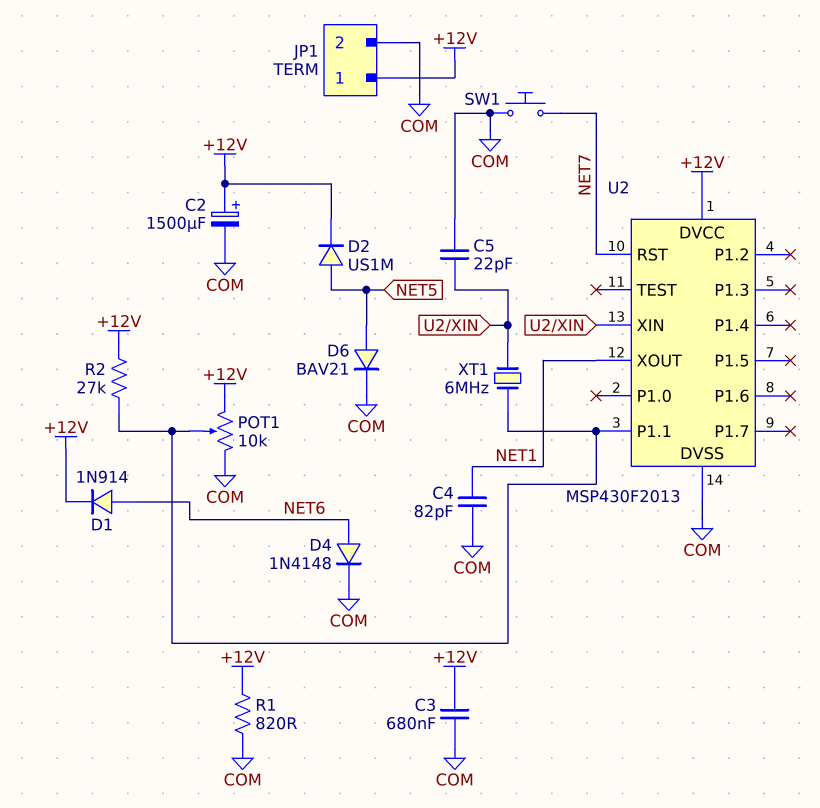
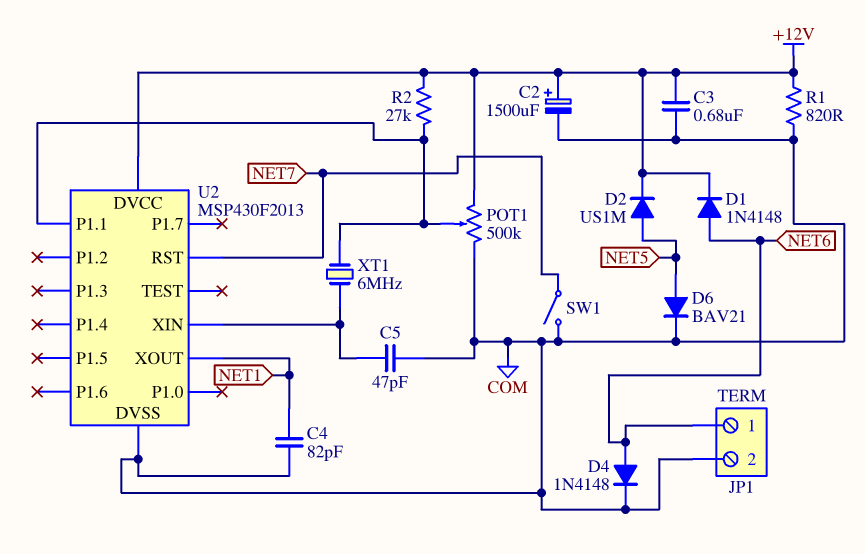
C5: 22pF (COM, U2/XIN) -> 47pF (COM, U2/XIN)
D1: diode 1N914 (A NET6, K +12V) -> diode 1N4148 (A NET6, K +12V)
JP1 pin 1: +12V -> NET6
POT1: 10k (+12V, COM, wiper U2/P1.1) -> 500k (+12V, COM, wiper U2/P1.1)
SW1: button (COM, NET7) -> switch (COM, NET7)

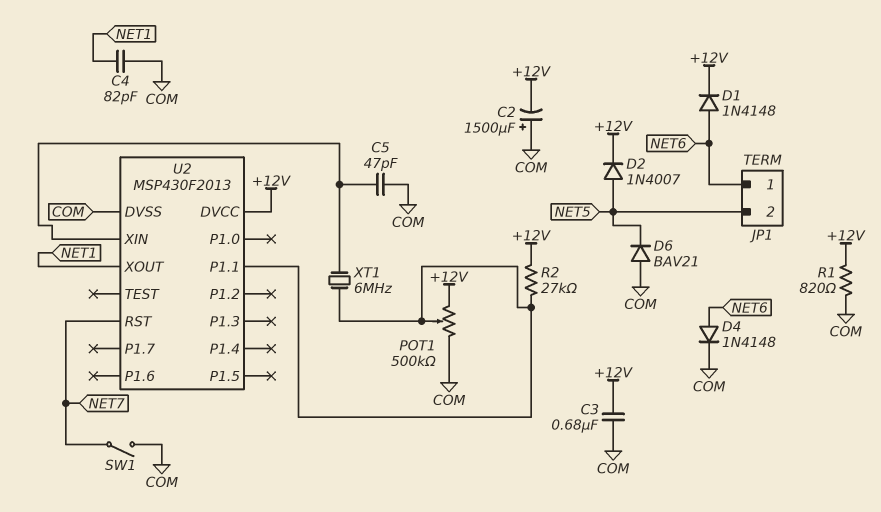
C2: 1500uF (plus +12V, minus COM) -> 1500uF (plus COM, minus +12V)
D2: diode US1M (A NET5, K +12V) -> diode 1N4007 (A NET5, K +12V)
D6: diode BAV21 (A NET5, K COM) -> diode BAV21 (A COM, K NET5)
JP1 pin 2: COM -> NET5

